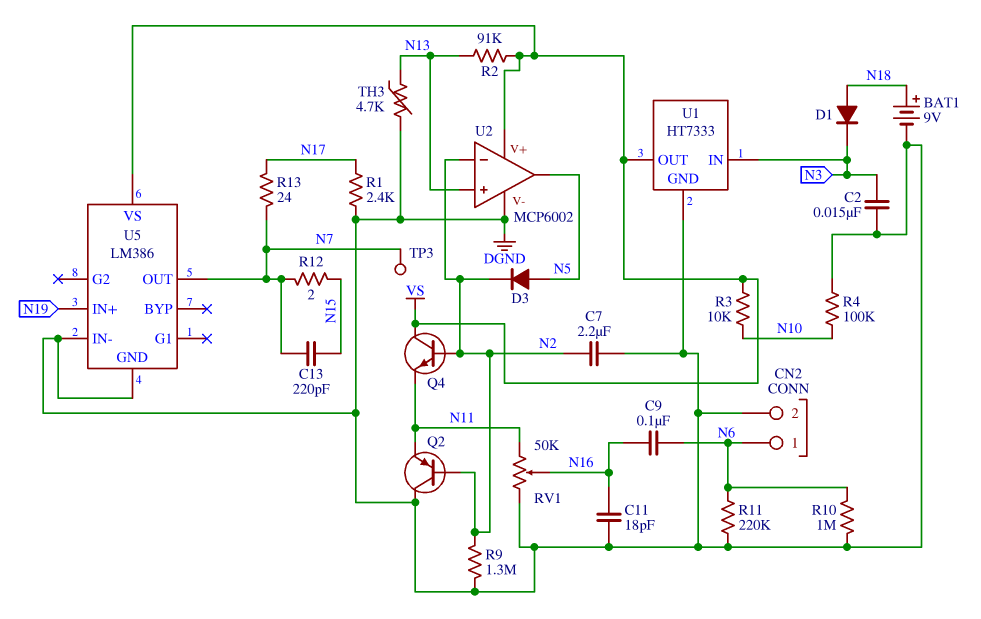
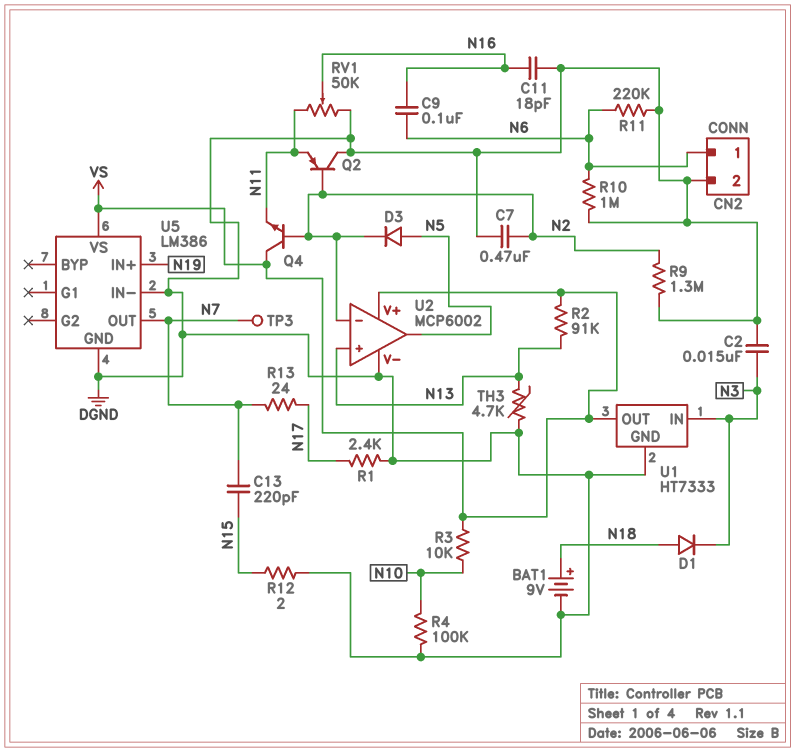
C7: 2.2uF (DGND, N2) -> 470nF (DGND, N2)
R12: 2 (N7, N15) -> 2 (DGND, N15)

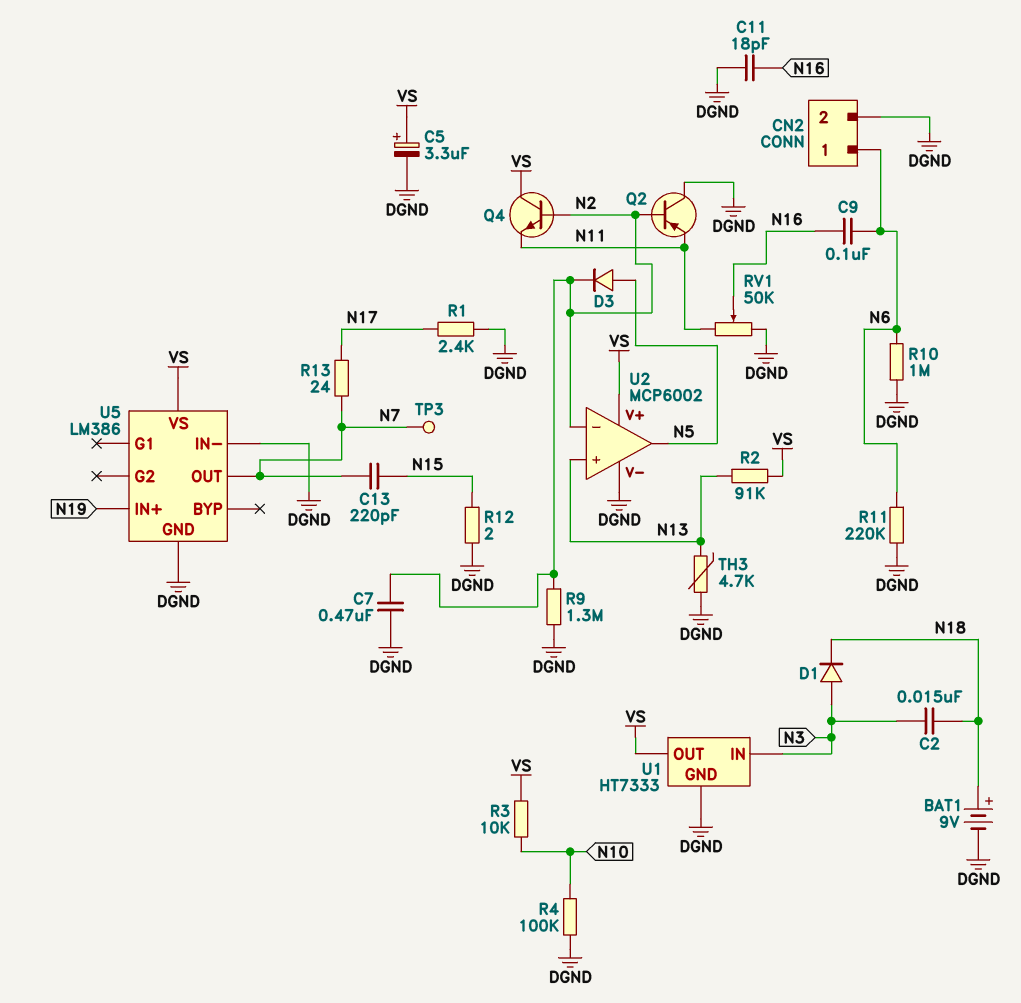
C2: 15nF (DGND, N3) -> 15nF (N3, N18)
C5: none -> 3.3uF (plus VS, minus DGND)
D1: diode (A N18, K N3) -> diode (A N3, K N18)

